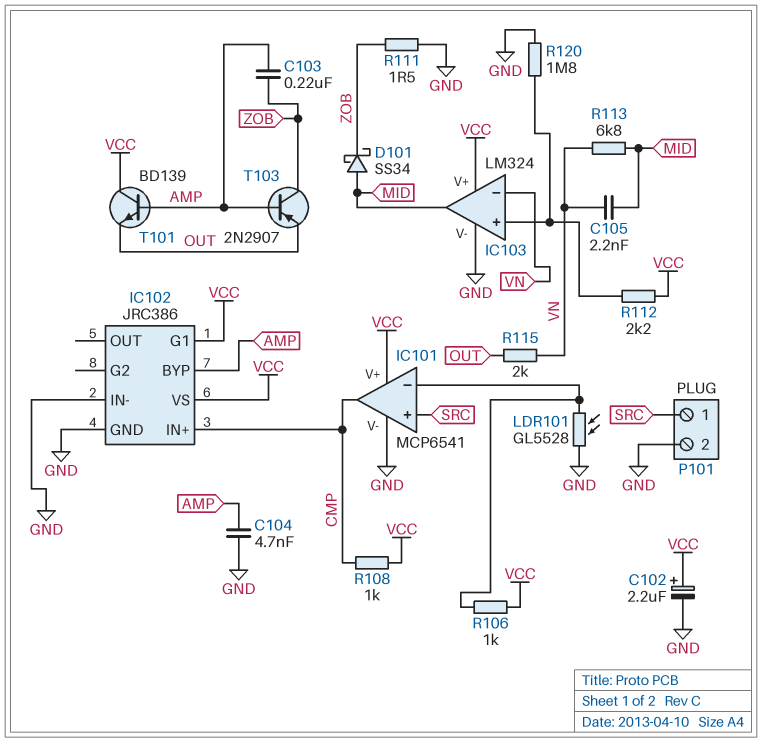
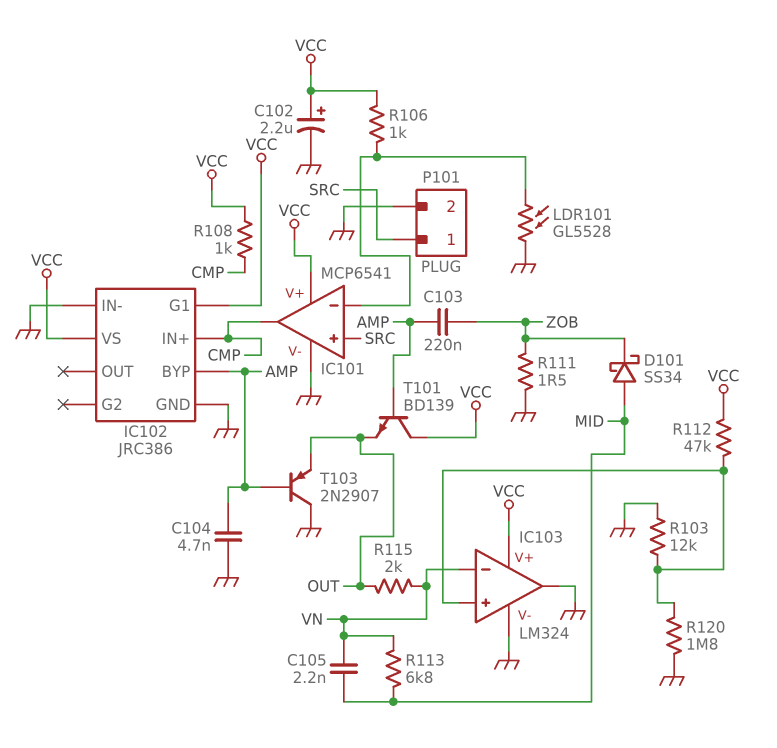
IC103 pin out: MID -> GND
R103: none -> 12k (GND, IC103/in+)
R112: 2.2k (IC103/in+, VCC) -> 47k (IC103/in+, VCC)
T103: PNP 2N2907 (B AMP, C ZOB, E OUT) -> PNP 2N2907 (B AMP, C GND, E OUT)

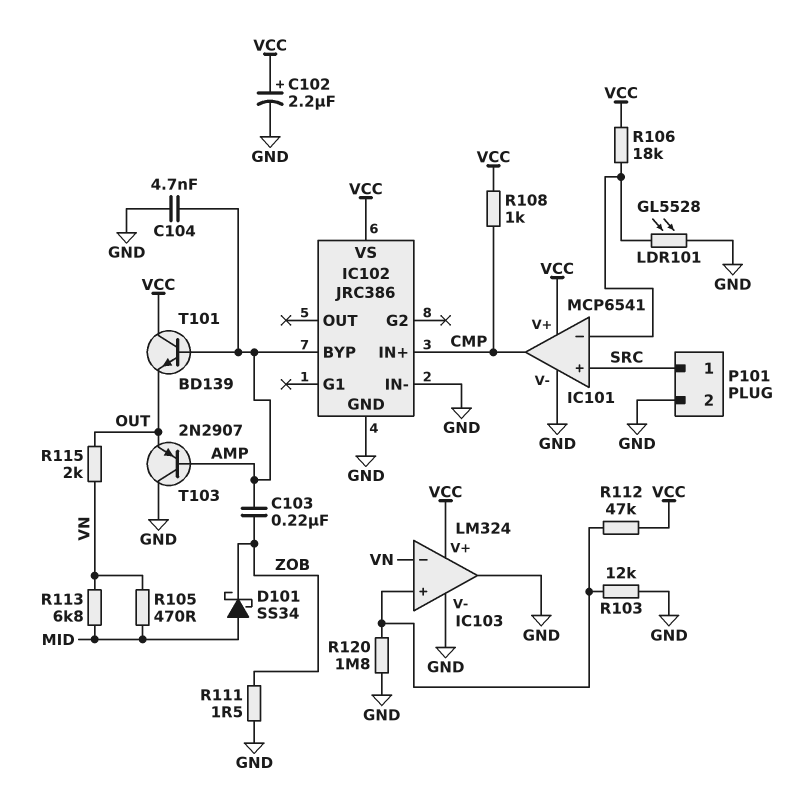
C105: 2.2nF (MID, VN) -> none
IC102 pin G1: VCC -> none
R105: none -> 470 (MID, VN)
R106: 1k (IC101/in-, VCC) -> 18k (IC101/in-, VCC)

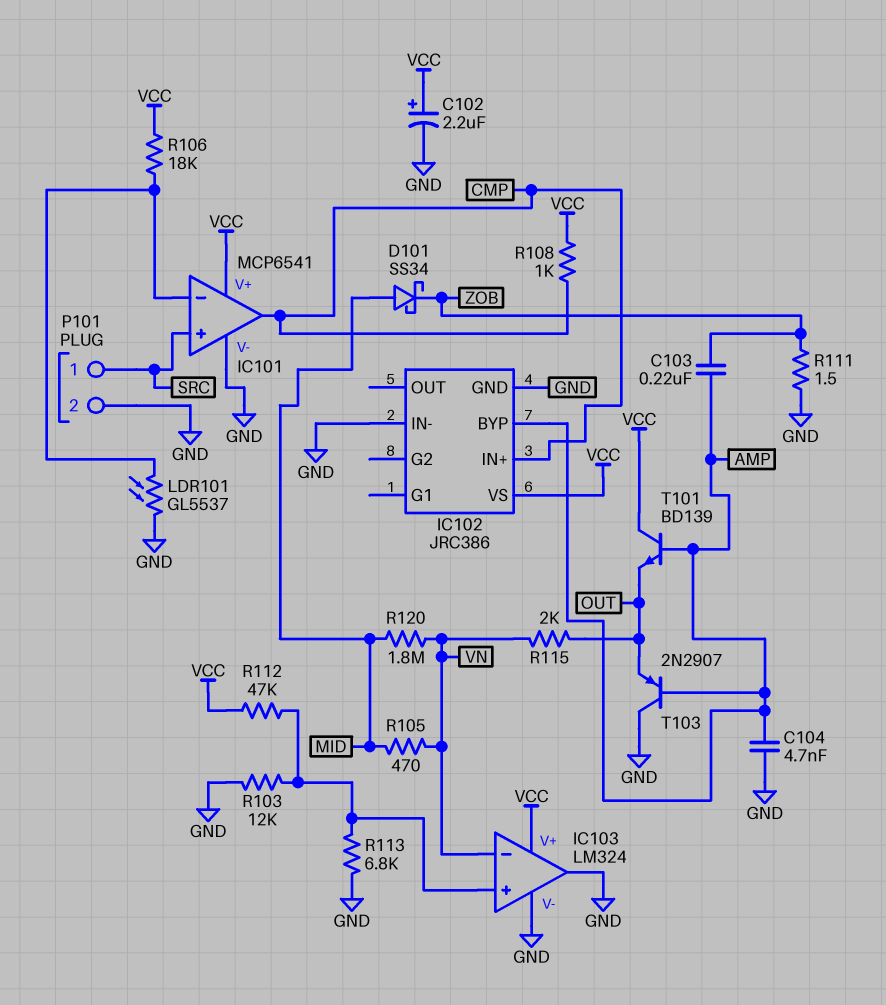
LDR101: GL5528 (GND, IC101/in-) -> GL5537 (GND, IC101/in-)
R113: 6.8k (MID, VN) -> 6.8k (GND, IC103/in+)
R120: 1.8M (GND, IC103/in+) -> 1.8M (MID, VN)

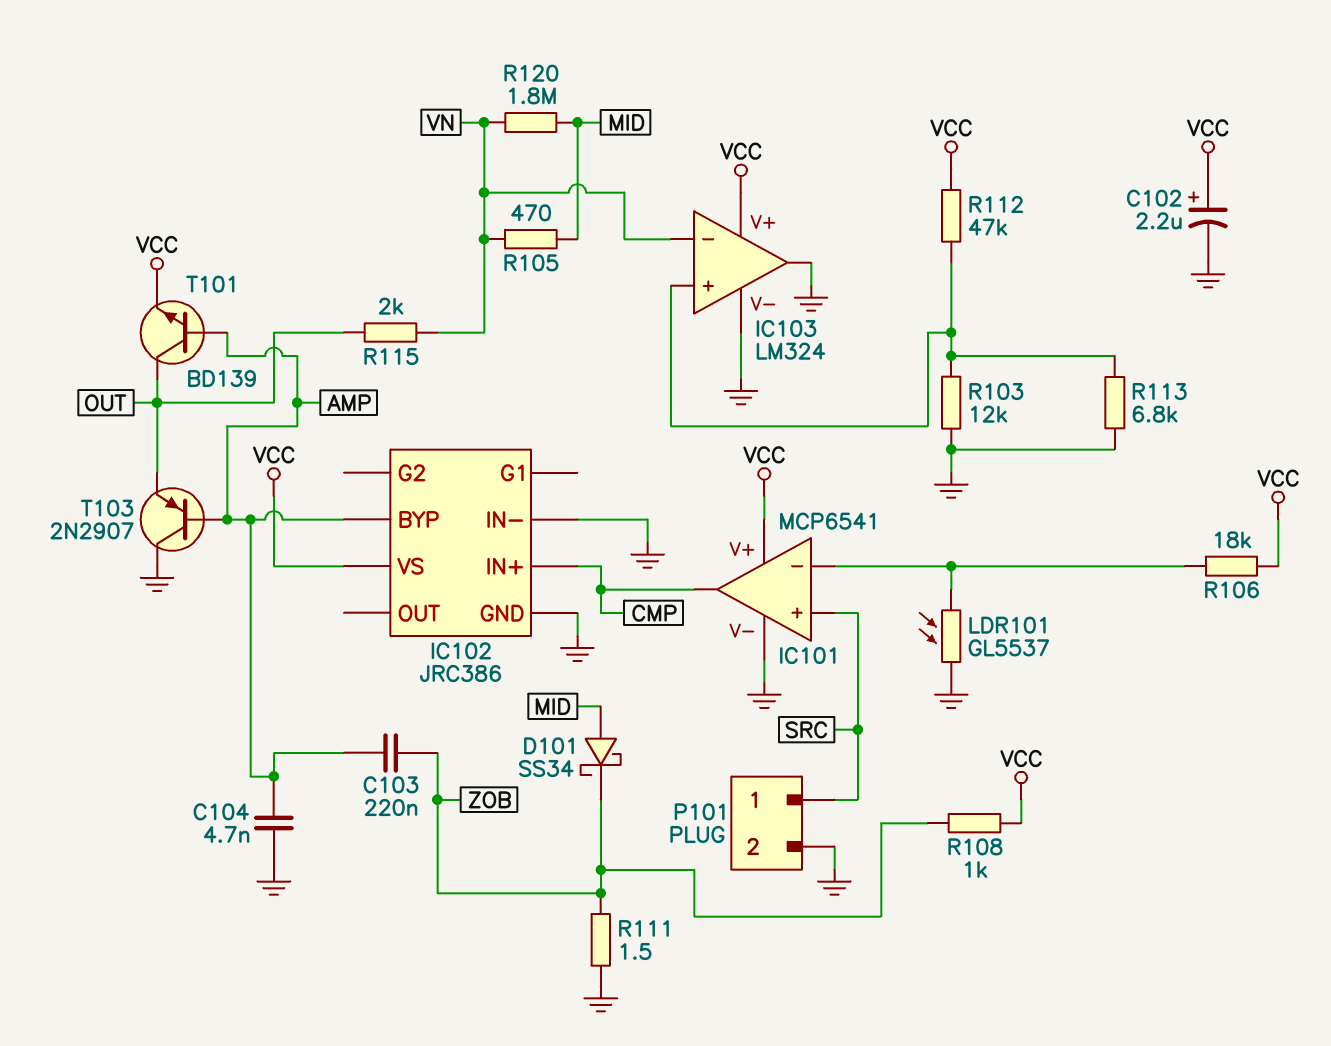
R108: 1k (CMP, VCC) -> 1k (VCC, ZOB)
T101: NPN BD139 (B AMP, C VCC, E OUT) -> NPN BD139 (B AMP, C OUT, E VCC)

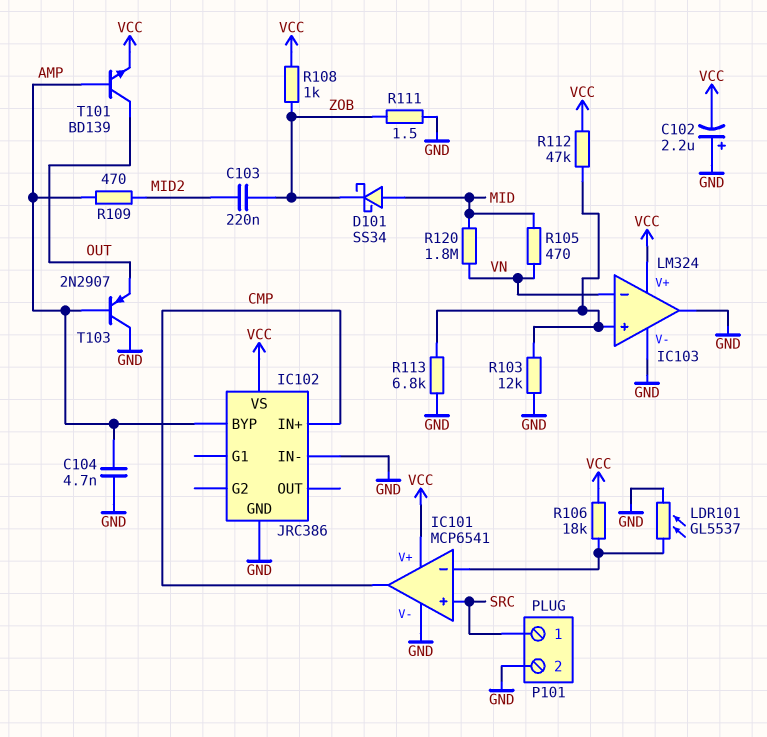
C102: 2.2uF (plus VCC, minus GND) -> 2.2uF (plus GND, minus VCC)
C103: 220nF (AMP, ZOB) -> 220nF (MID2, ZOB)
R109: none -> 470 (AMP, MID2)
R115: 2k (OUT, VN) -> none

